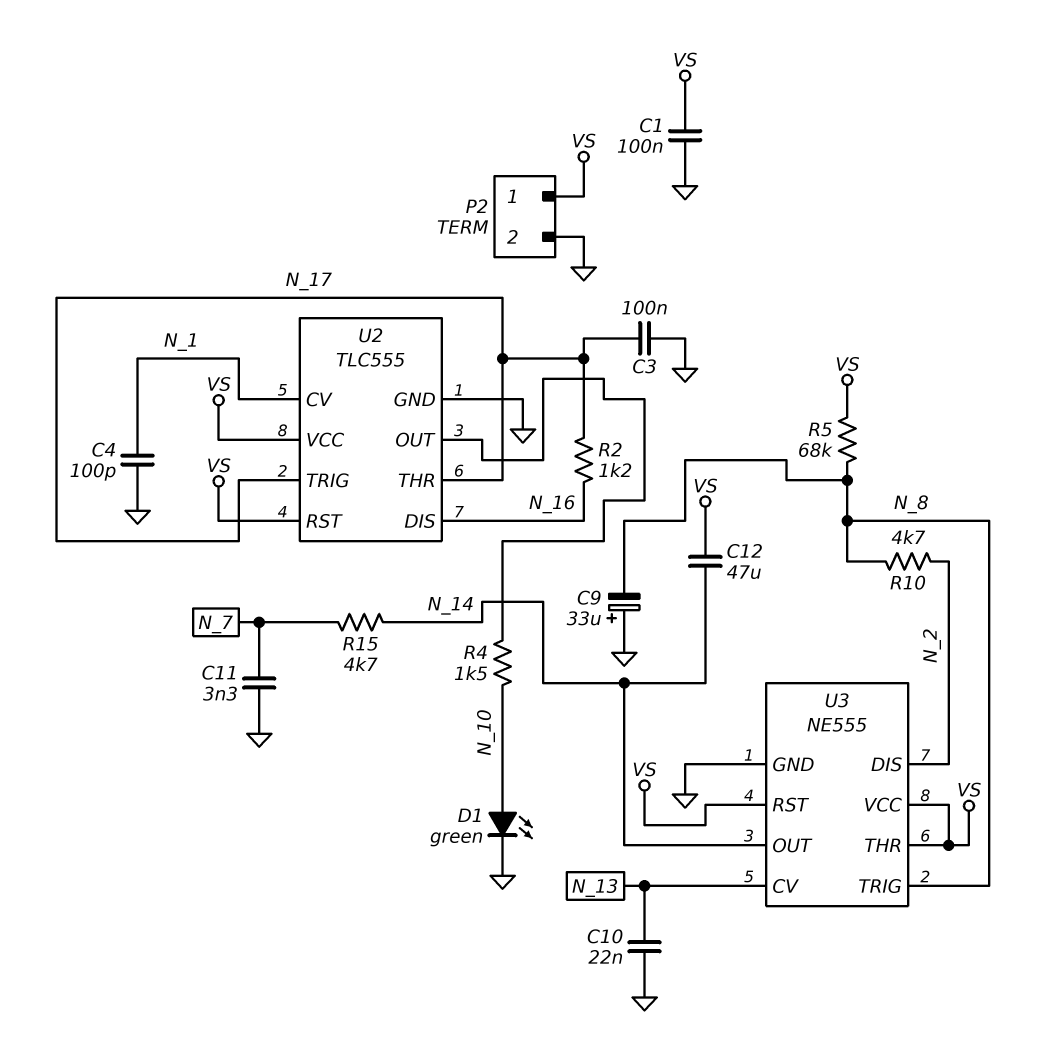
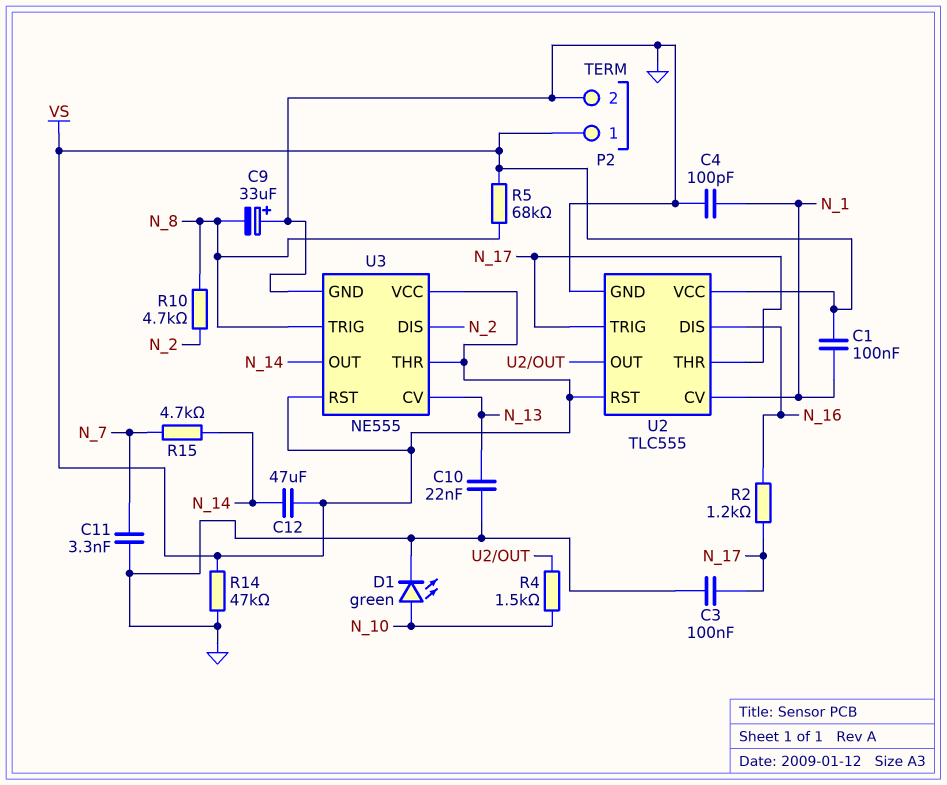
C1: 100nF (GND, VS) -> 100nF (N_1, VS)
R14: none -> 47k (GND, VS)

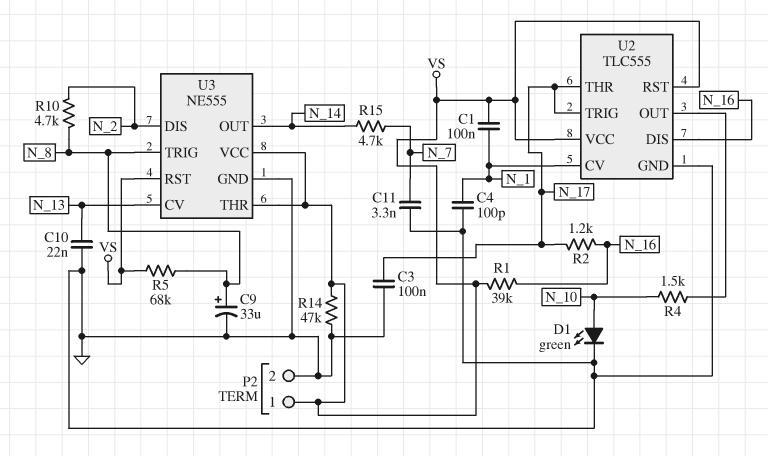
C9: 33uF (plus GND, minus N_8) -> 33uF (plus N_8, minus GND)
C12: 47uF (N_14, VS) -> none
R1: none -> 39k (N_16, VS)

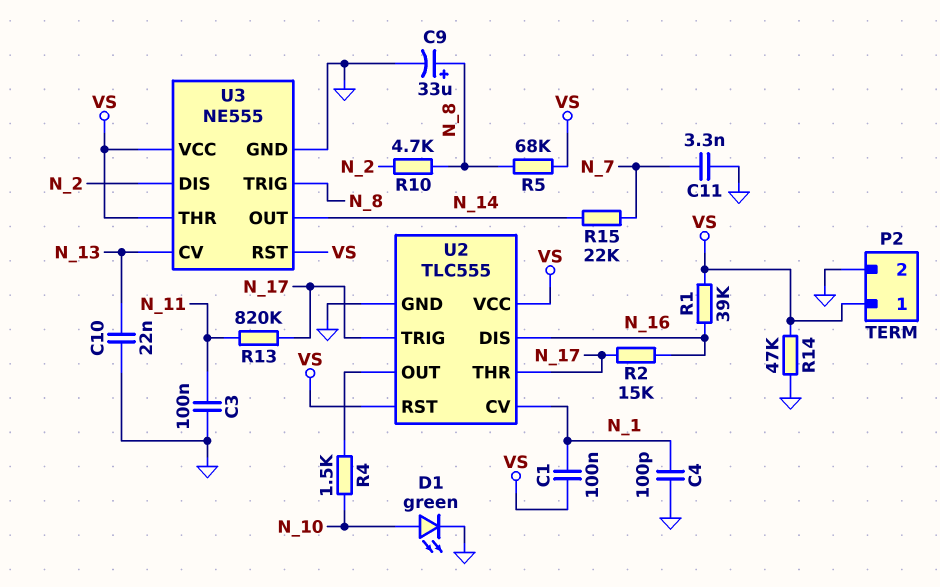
C3: 100nF (GND, N_17) -> 100nF (GND, N_11)
R2: 1.2k (N_16, N_17) -> 15k (N_16, N_17)
R13: none -> 820k (N_11, N_17)
R15: 4.7k (N_7, N_14) -> 22k (N_7, N_14)

